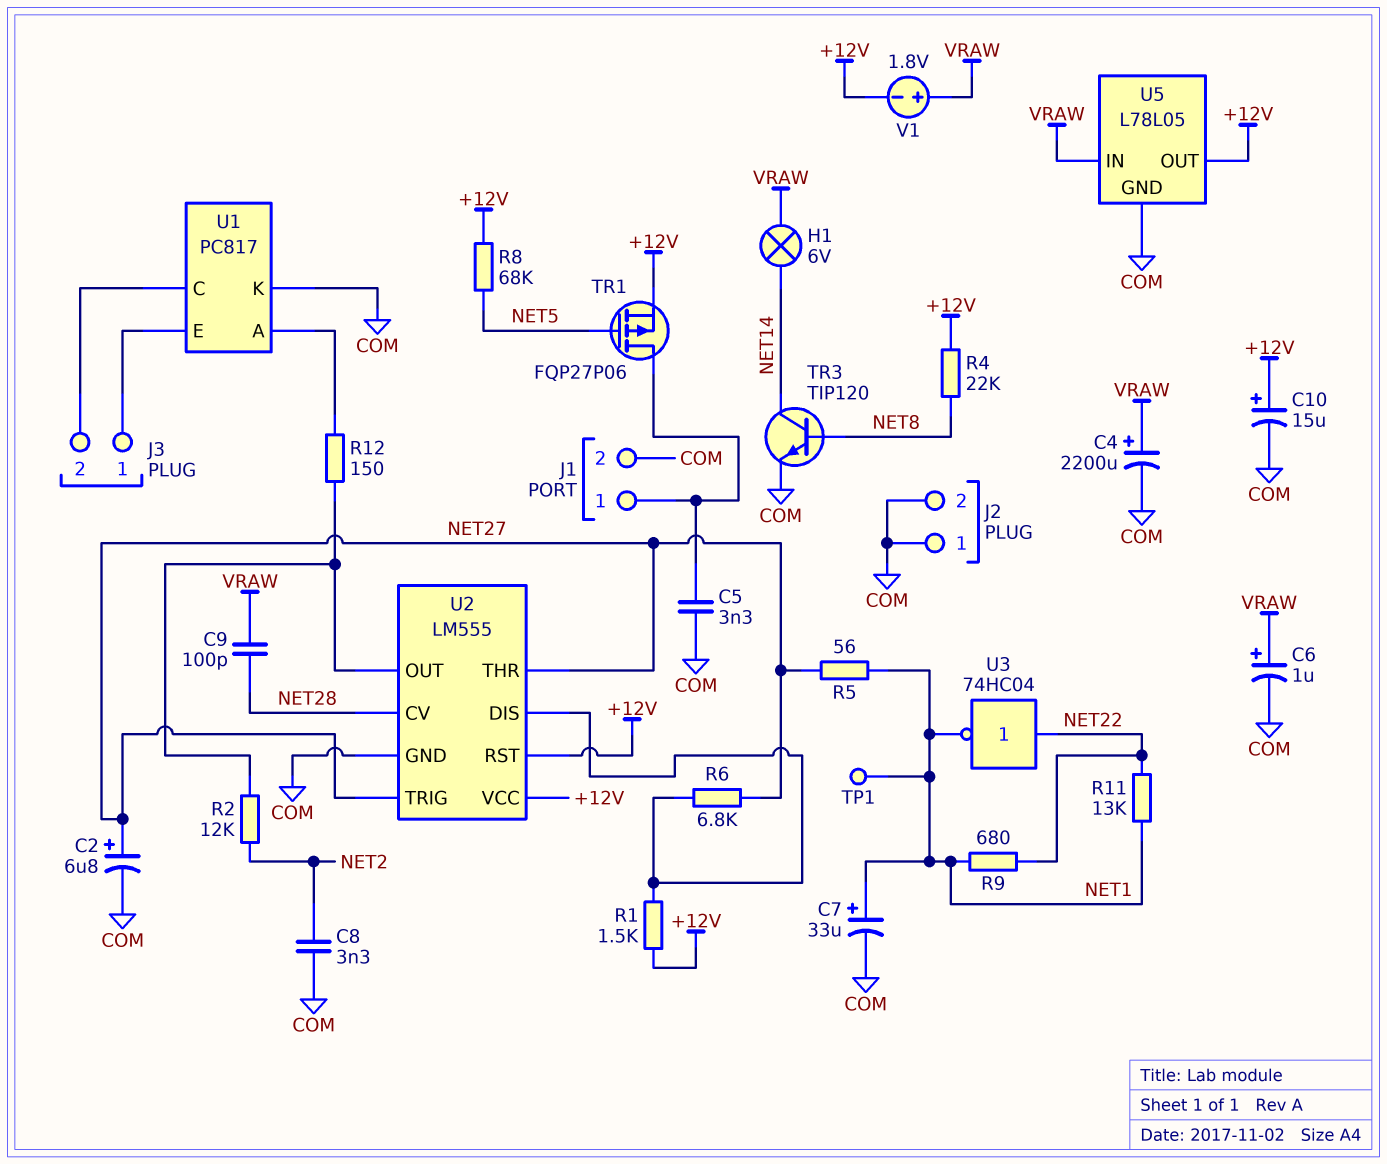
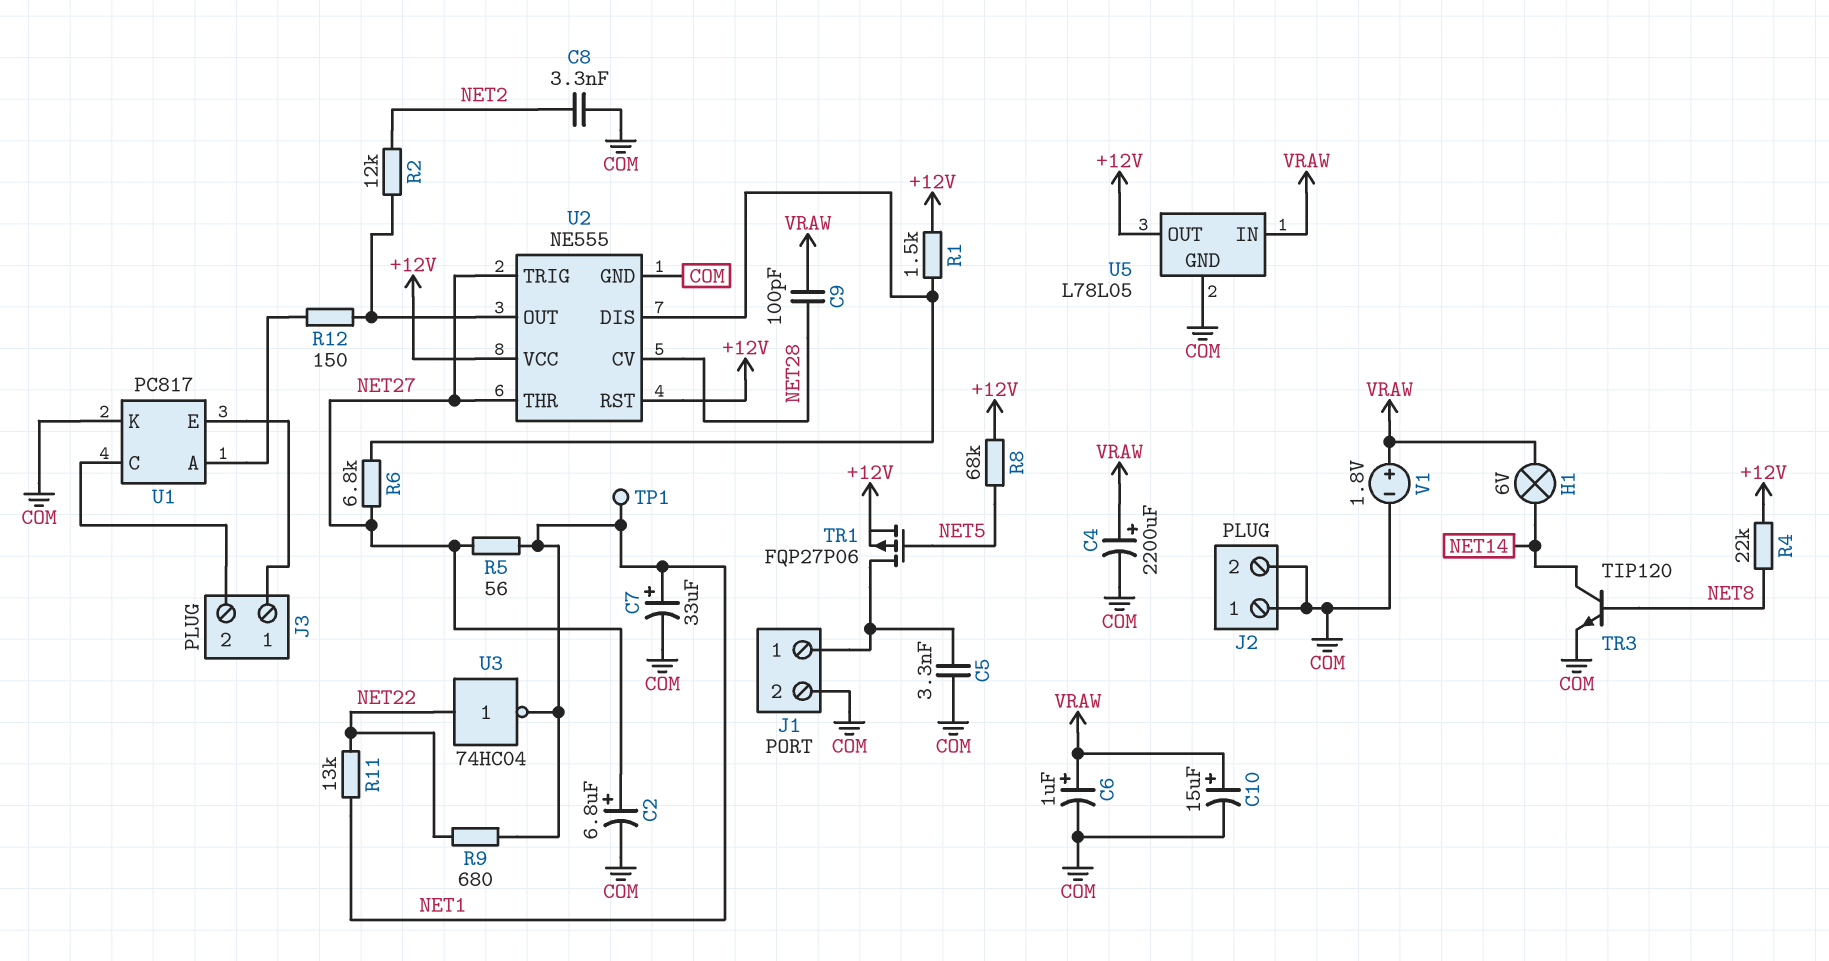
C10: 15uF (plus +12V, minus COM) -> 15uF (plus VRAW, minus COM)
U2: LM555 -> NE555
V1: 1.8V (plus VRAW, minus +12V) -> 1.8V (plus VRAW, minus COM)

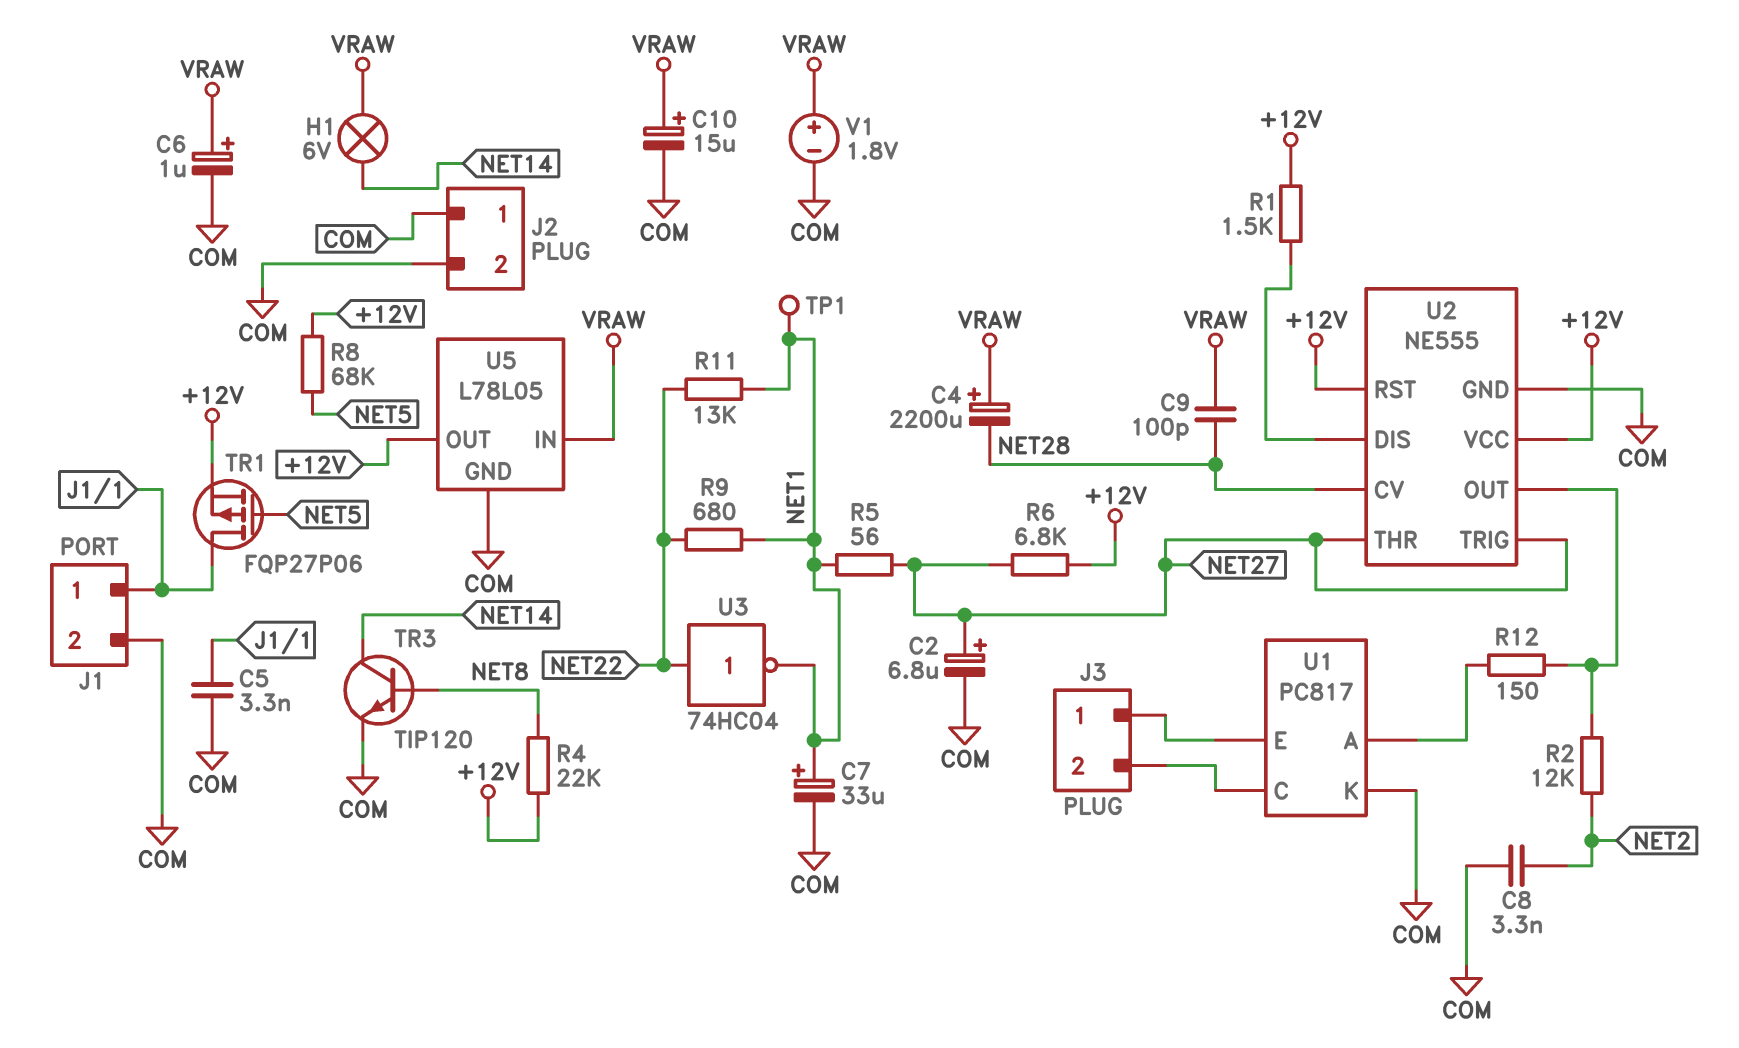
C4: 2200uF (plus VRAW, minus COM) -> 2200uF (plus VRAW, minus NET28)
R6: 6.8k (NET27, U2/DIS) -> 6.8k (+12V, NET27)

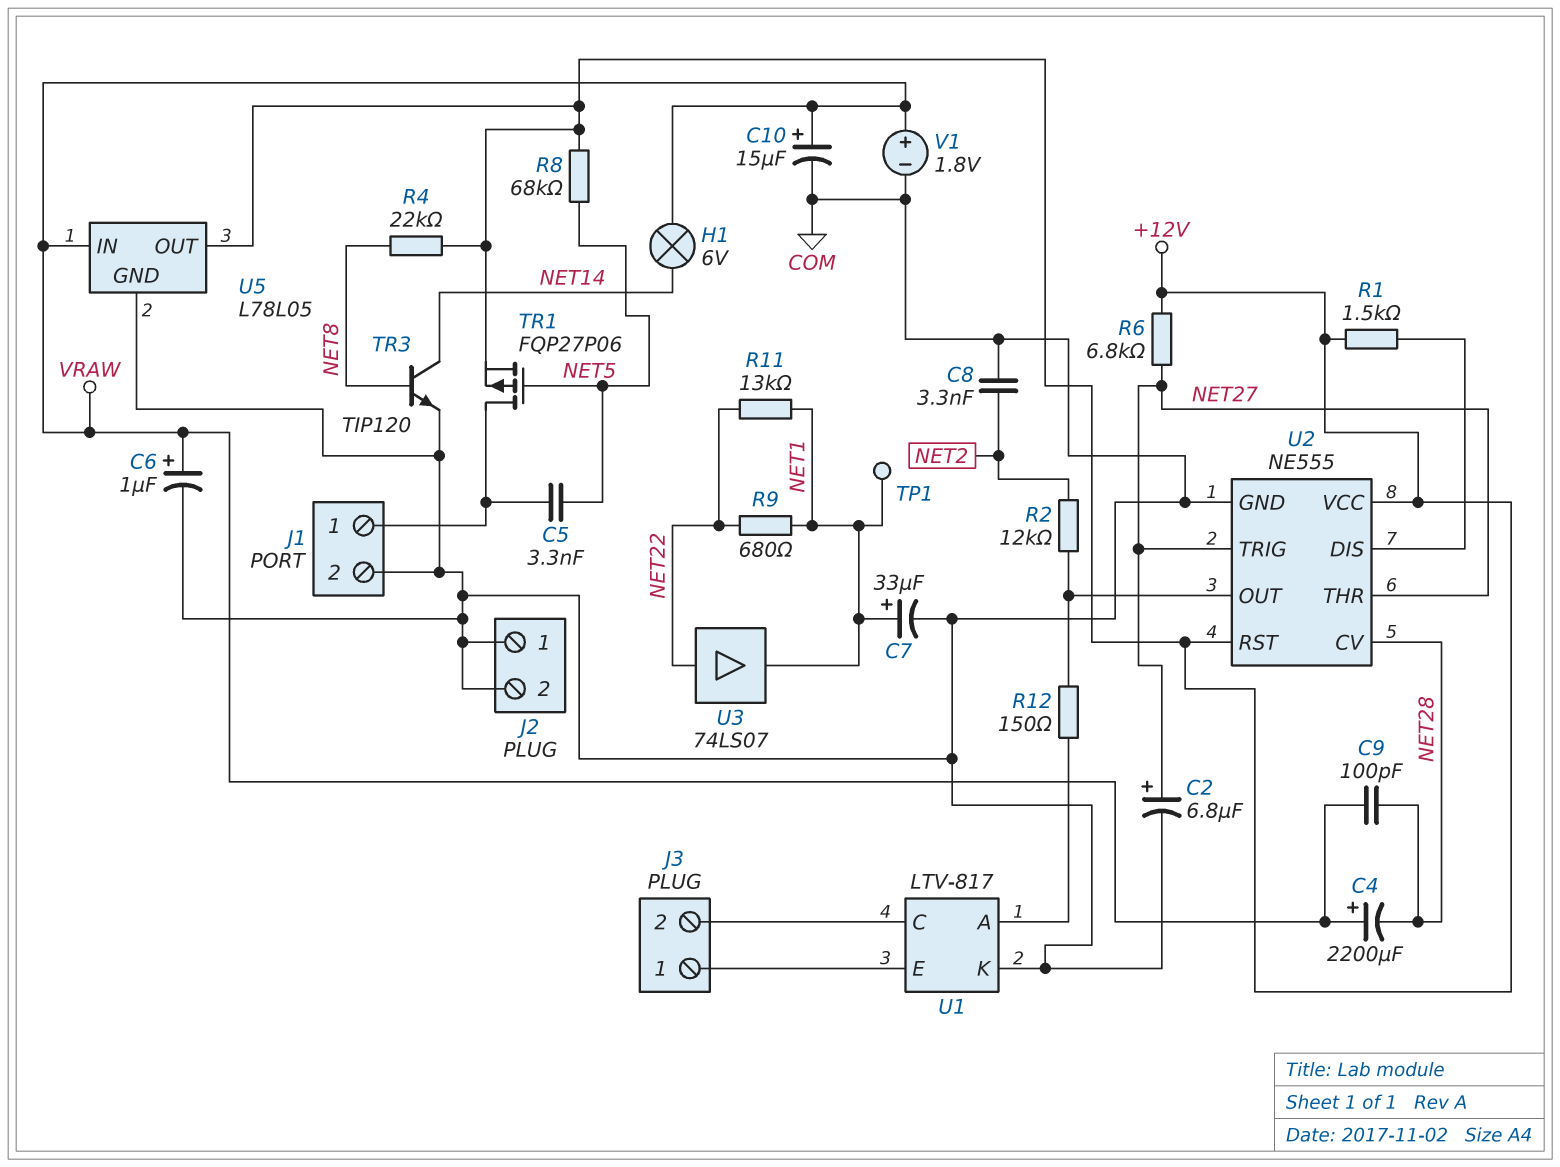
C5: 3.3nF (COM, J1/1) -> 3.3nF (J1/1, NET5)
R5: 56 (NET1, NET27) -> none
U1: PC817 -> LTV-817
U3: NOT 74HC04 (in NET22, out NET1) -> buffer 74LS07 (in NET22, out NET1)

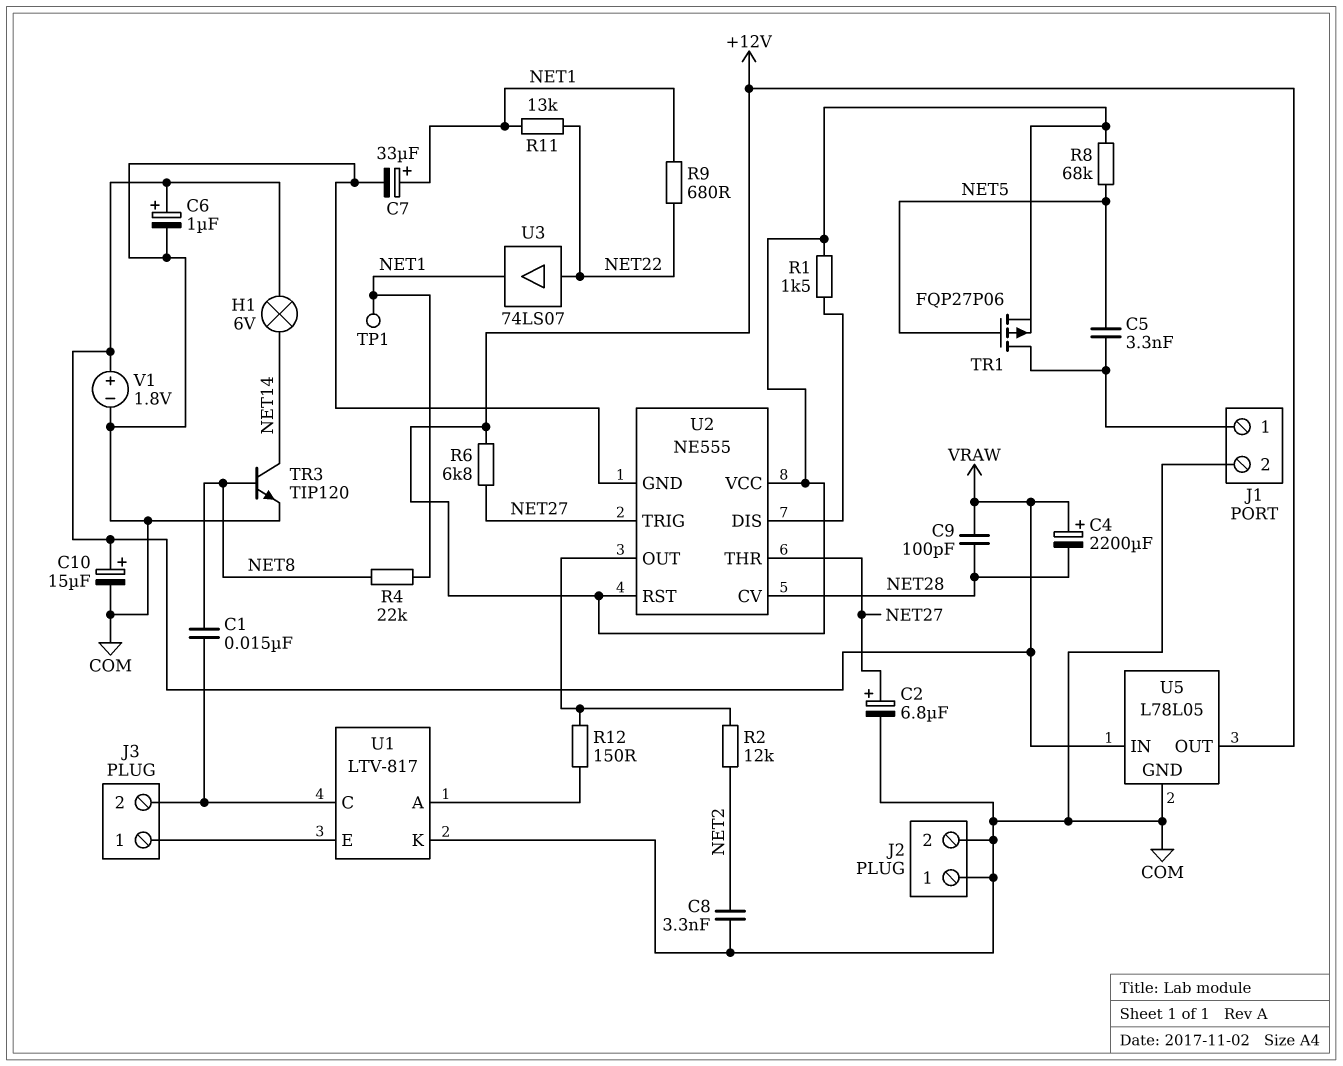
C1: none -> 15nF (J3/2, NET8)
R4: 22k (+12V, NET8) -> 22k (NET1, NET8)

